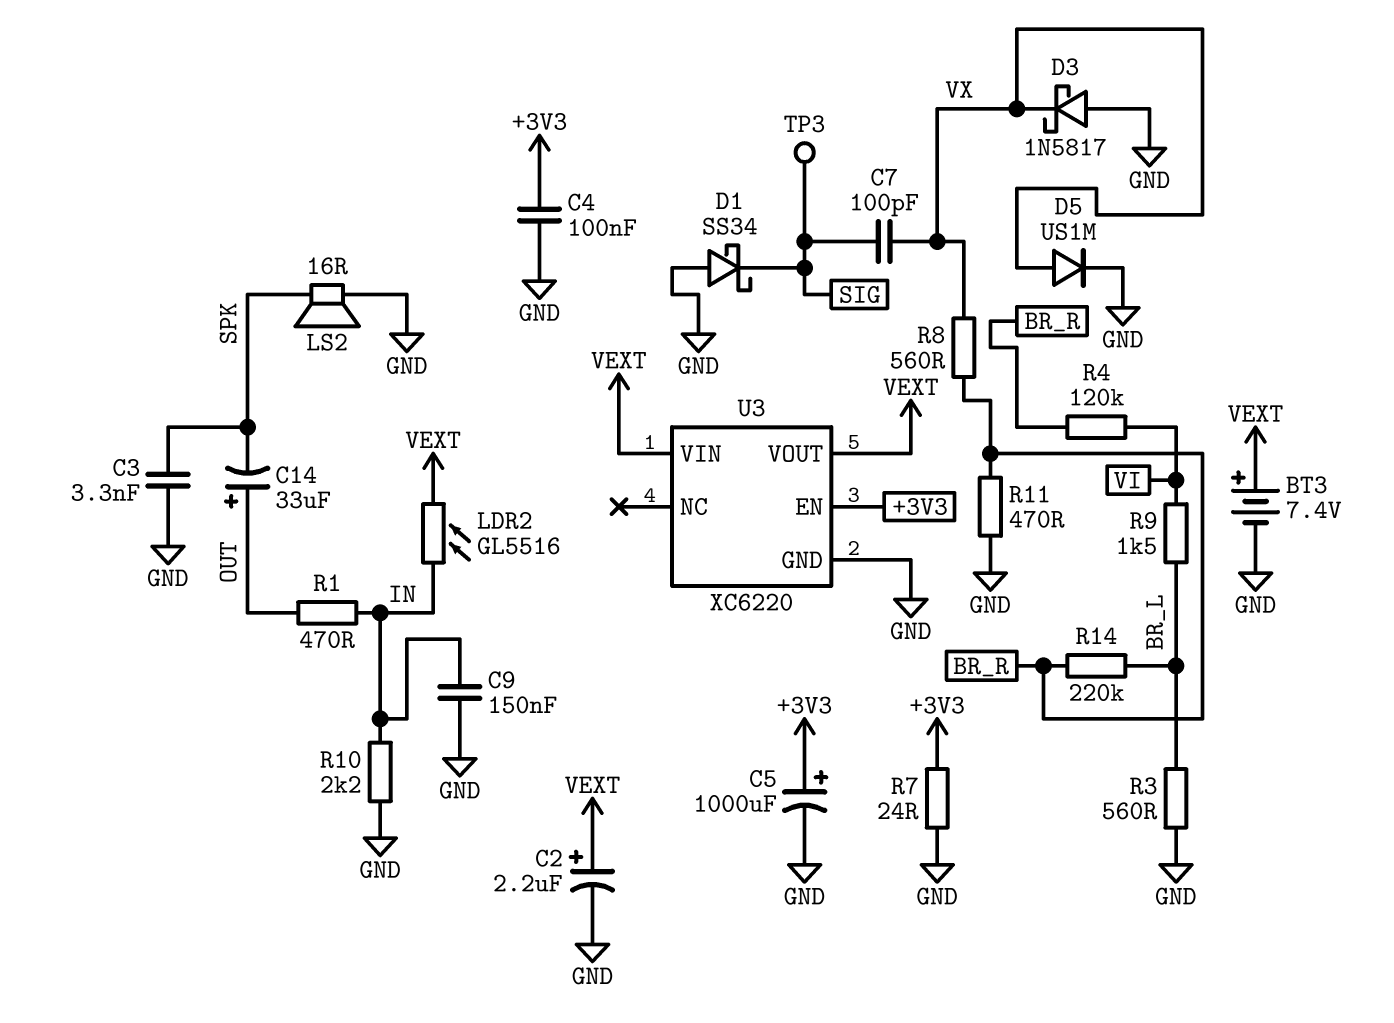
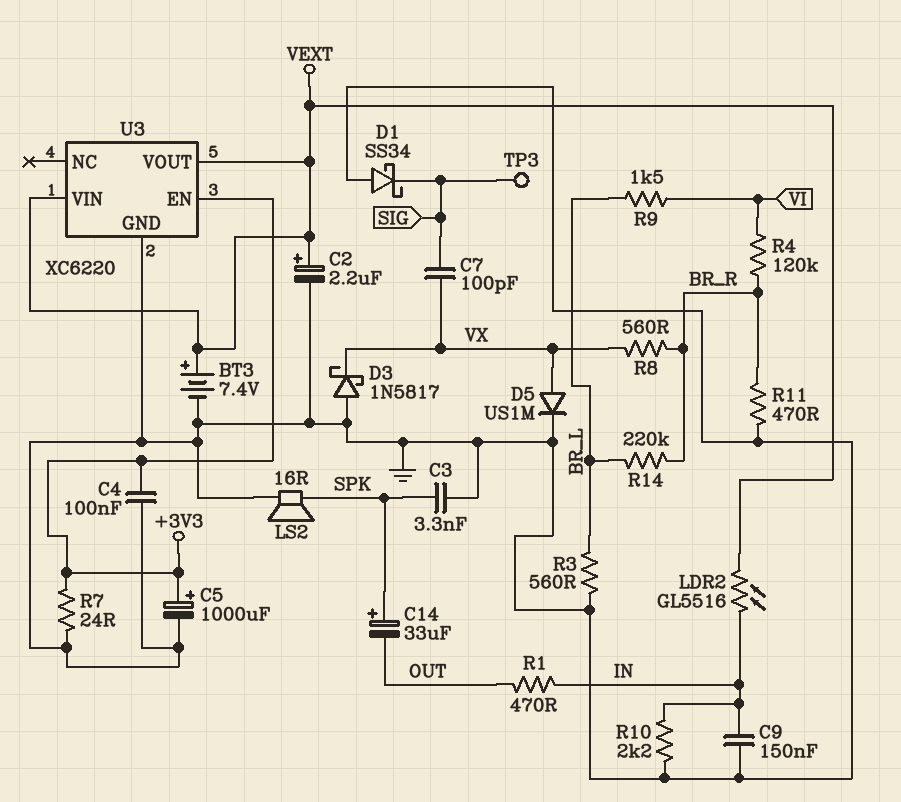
C14: 33uF (plus OUT, minus SPK) -> 33uF (plus SPK, minus OUT)

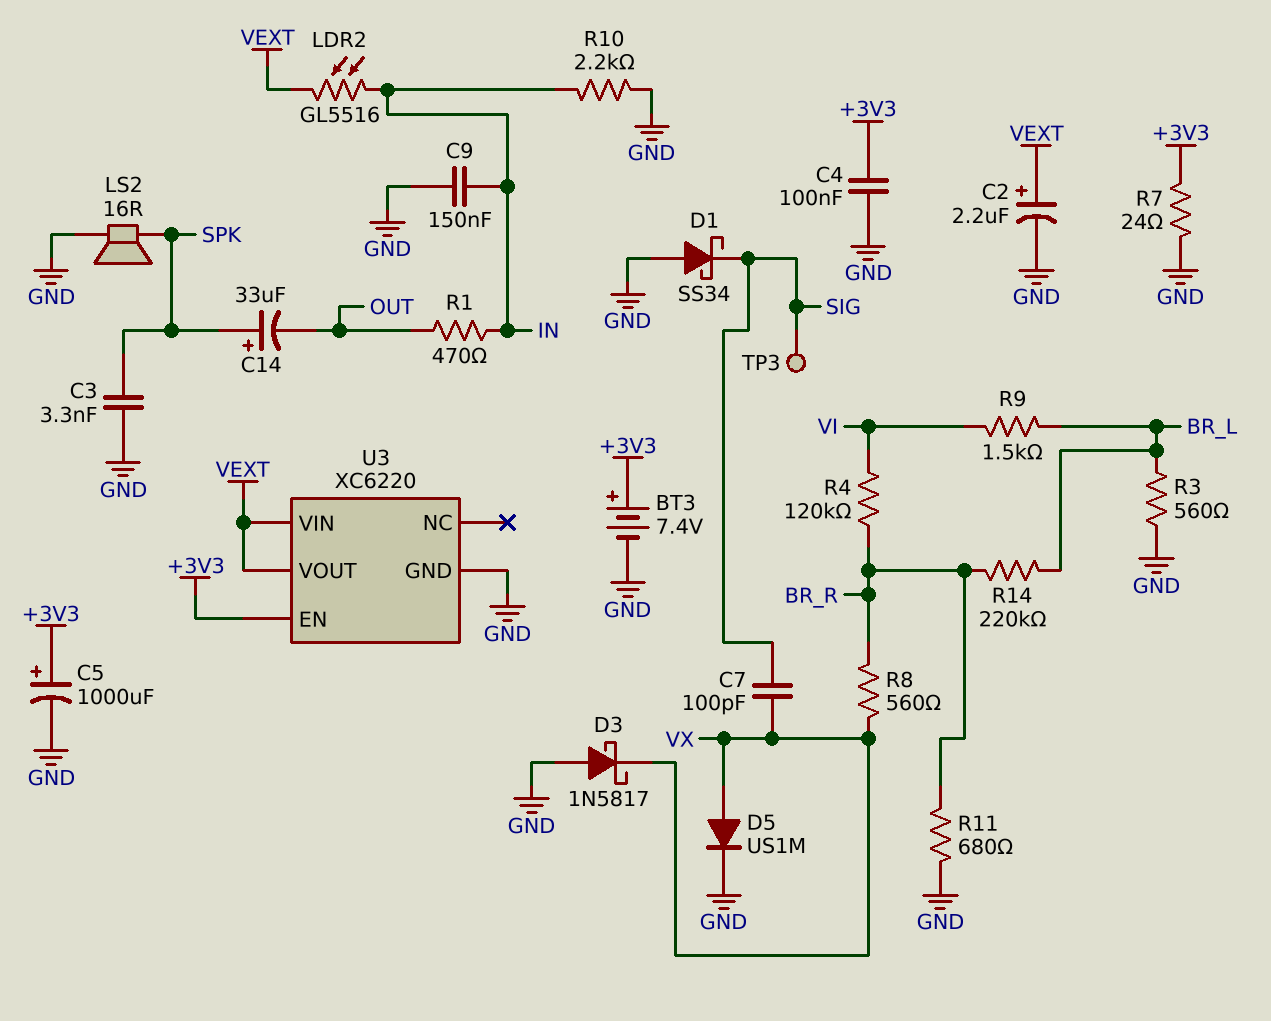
BT3: 7.4V (plus VEXT, minus GND) -> 7.4V (plus +3V3, minus GND)
R11: 470 (BR_R, GND) -> 680 (BR_R, GND)

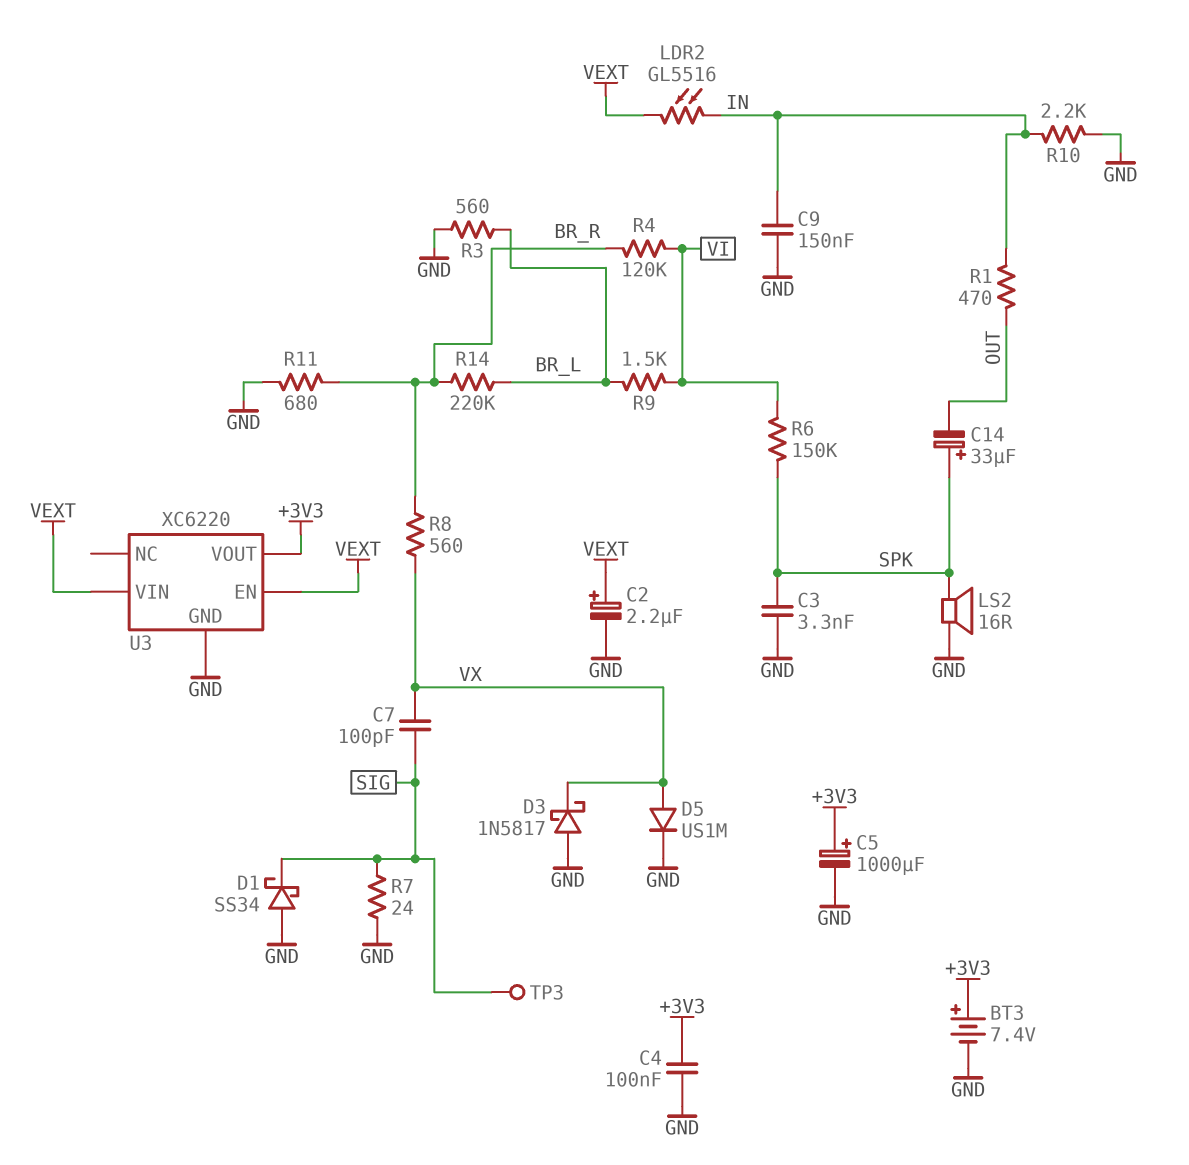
R6: none -> 150k (SPK, VI)
R7: 24 (+3V3, GND) -> 24 (GND, SIG)
U3 pin EN: +3V3 -> VEXT
U3 pin VOUT: VEXT -> +3V3

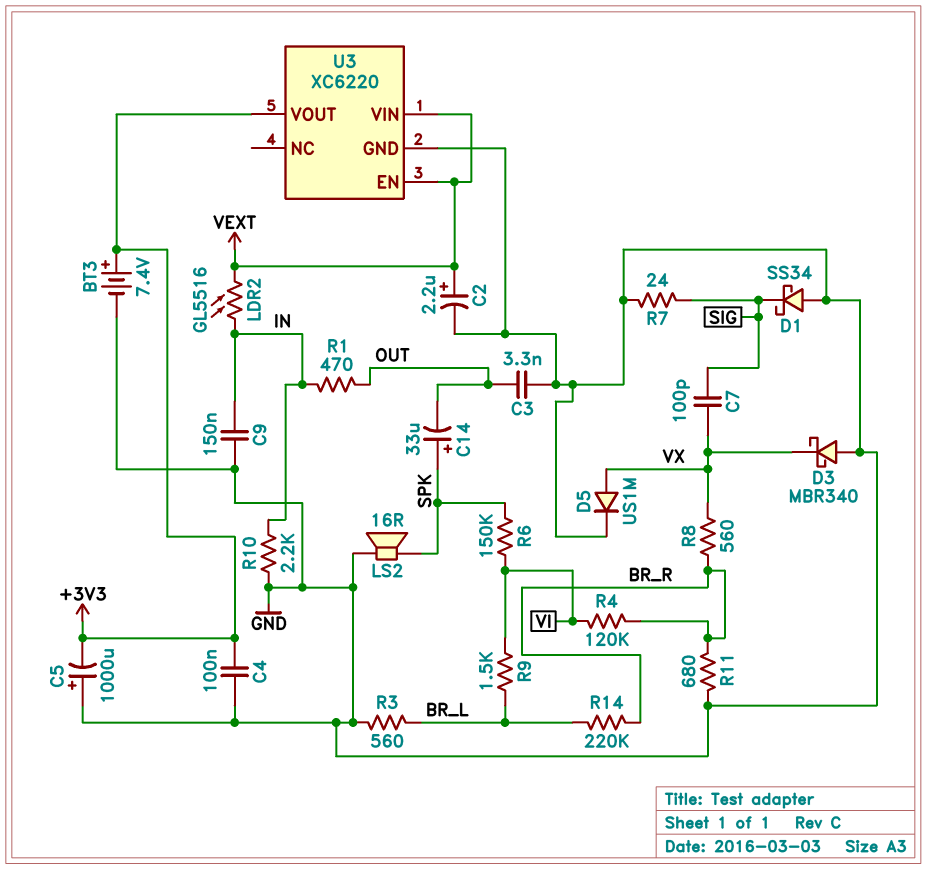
C3: 3.3nF (GND, SPK) -> 3.3nF (GND, OUT)
C5: 1000uF (plus +3V3, minus GND) -> 1000uF (plus GND, minus +3V3)
D3: schottky 1N5817 (A GND, K VX) -> schottky MBR340 (A GND, K VX)
TP3: test point (SIG) -> none

